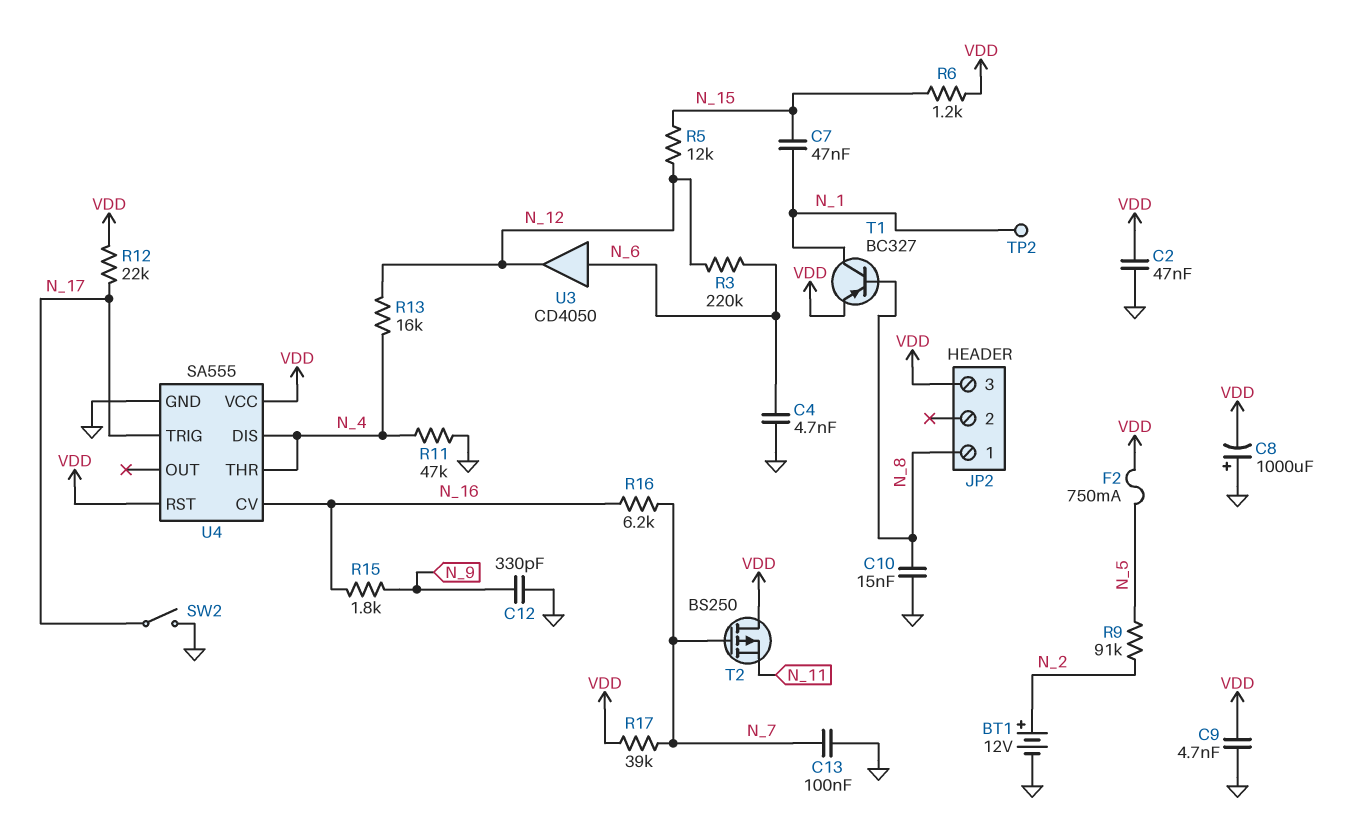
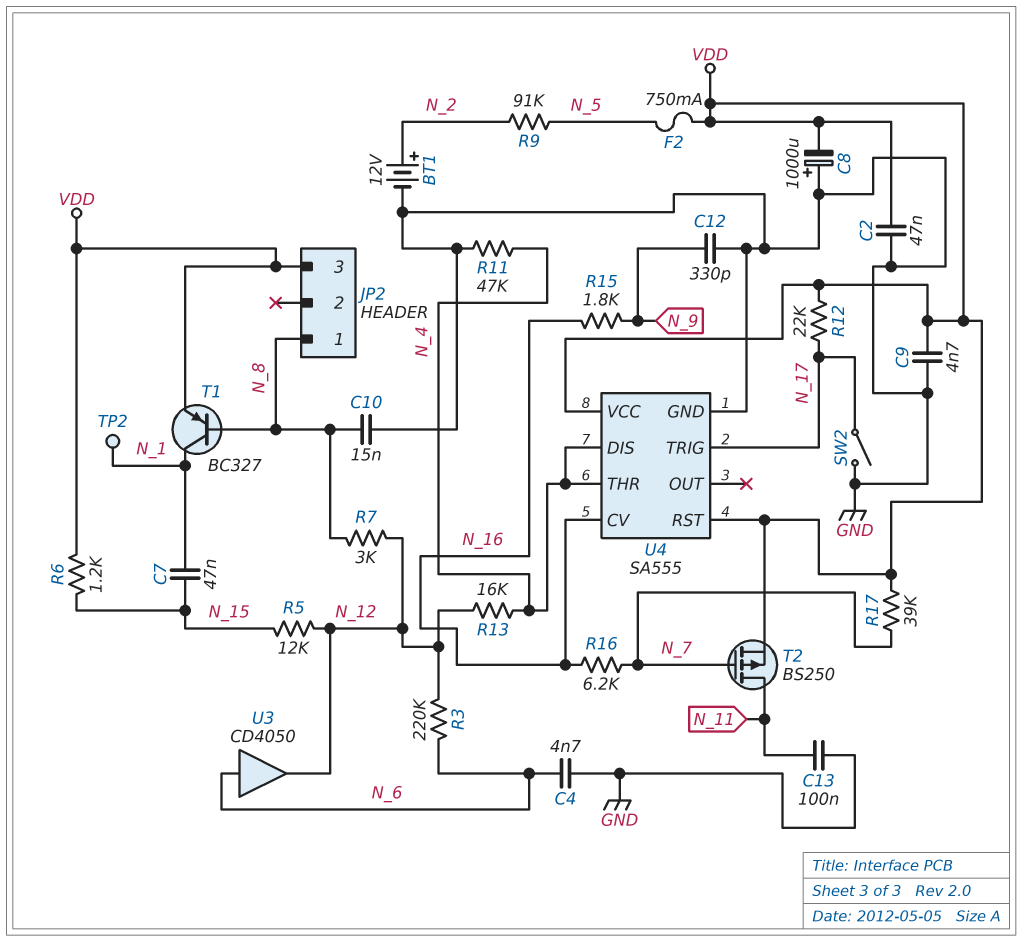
C13: 100nF (GND, N_7) -> 100nF (GND, N_11)
R7: none -> 3k (N_8, N_12)
T2: PMOS BS250 (G N_7, D VDD, S N_11) -> PMOS BS250 (G N_7, D N_11, S VDD)

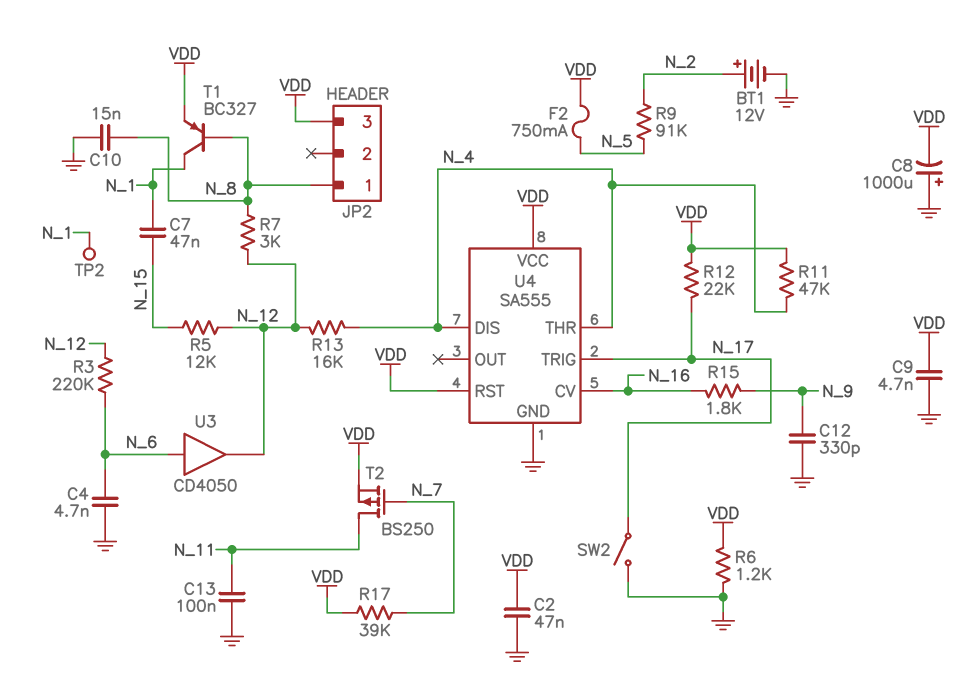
R6: 1.2k (N_15, VDD) -> 1.2k (GND, VDD)
R11: 47k (GND, N_4) -> 47k (N_4, VDD)
R16: 6.2k (N_7, N_16) -> none

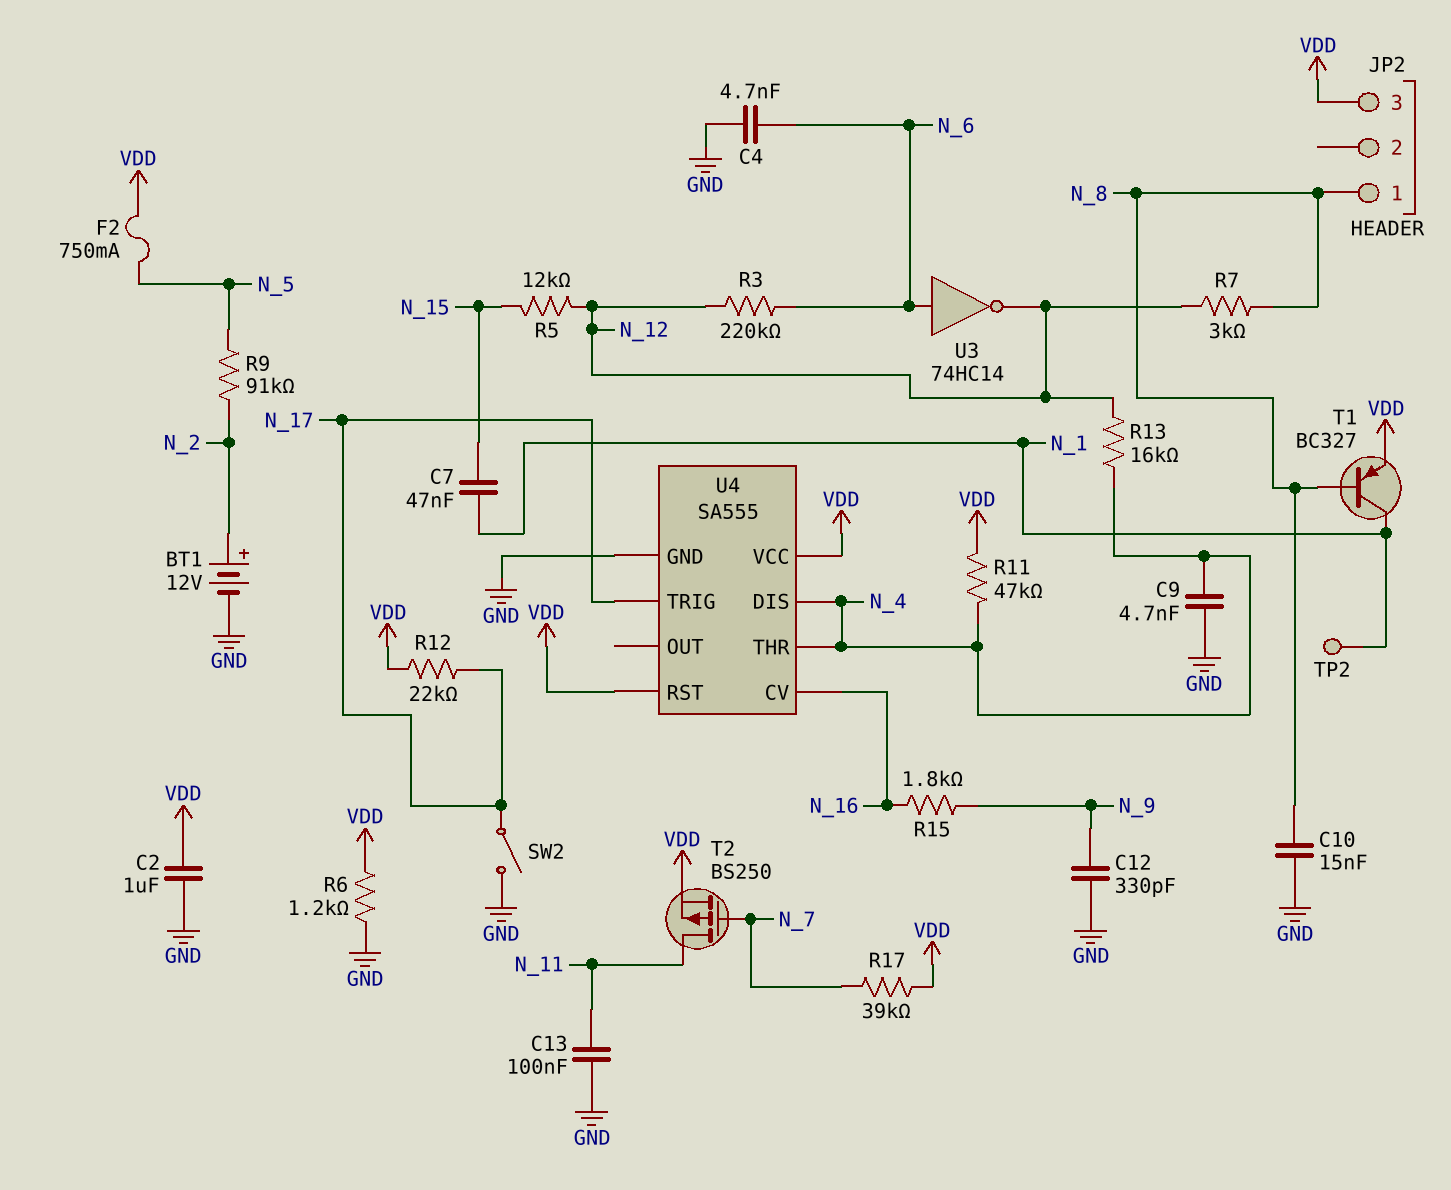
C2: 47nF (GND, VDD) -> 1uF (GND, VDD)
C8: 1000uF (plus GND, minus VDD) -> none
C9: 4.7nF (GND, VDD) -> 4.7nF (GND, N_4)
U3: buffer CD4050 (in N_6, out N_12) -> NOT 74HC14 (in N_6, out N_12)

